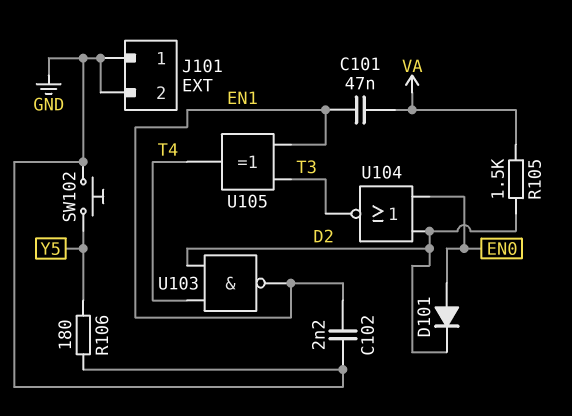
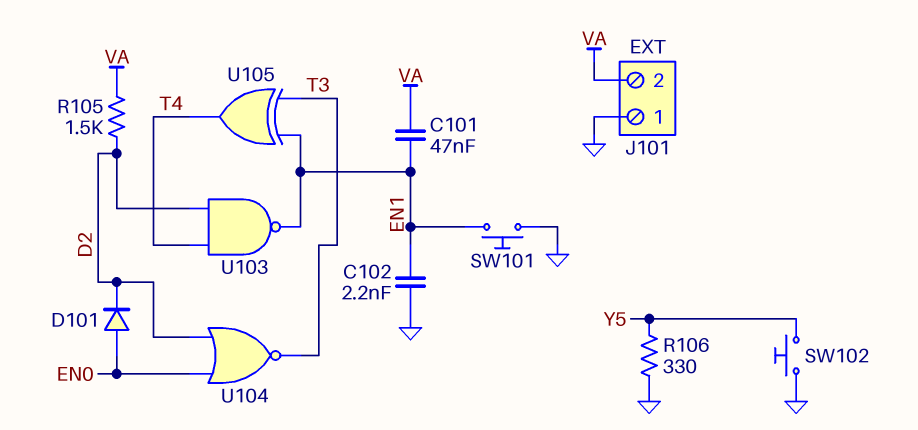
J101 pin 2: GND -> VA
R106: 180 (GND, Y5) -> 330 (GND, Y5)
SW101: none -> button (EN1, GND)

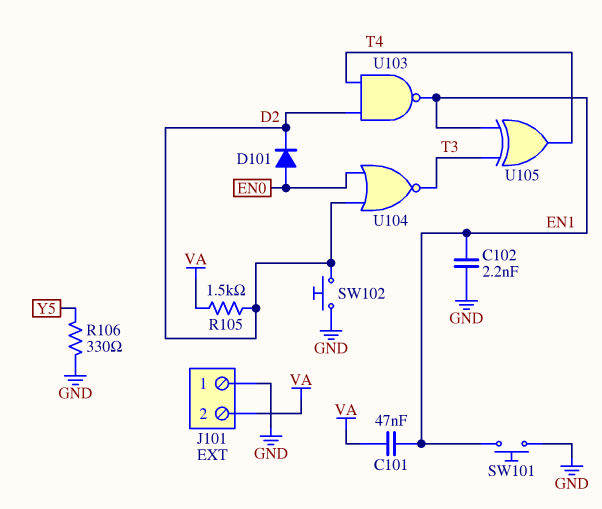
SW102: button (GND, Y5) -> button (D2, GND)

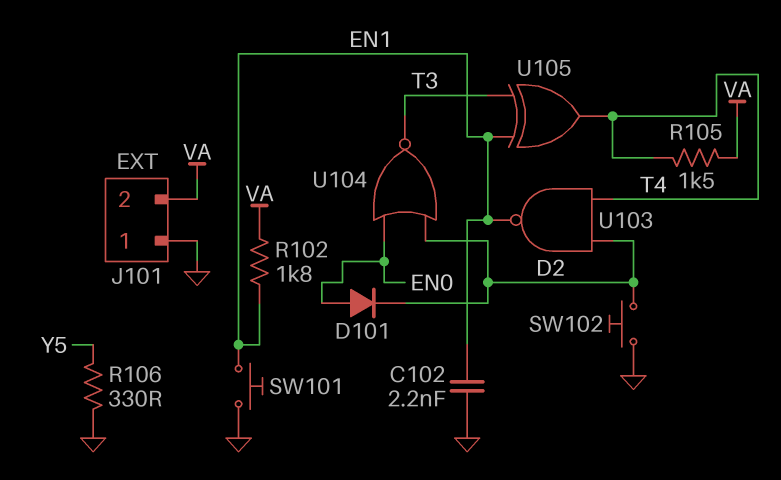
C101: 47nF (EN1, VA) -> none
R102: none -> 1.8k (EN1, VA)
R105: 1.5k (D2, VA) -> 1.5k (T4, VA)

